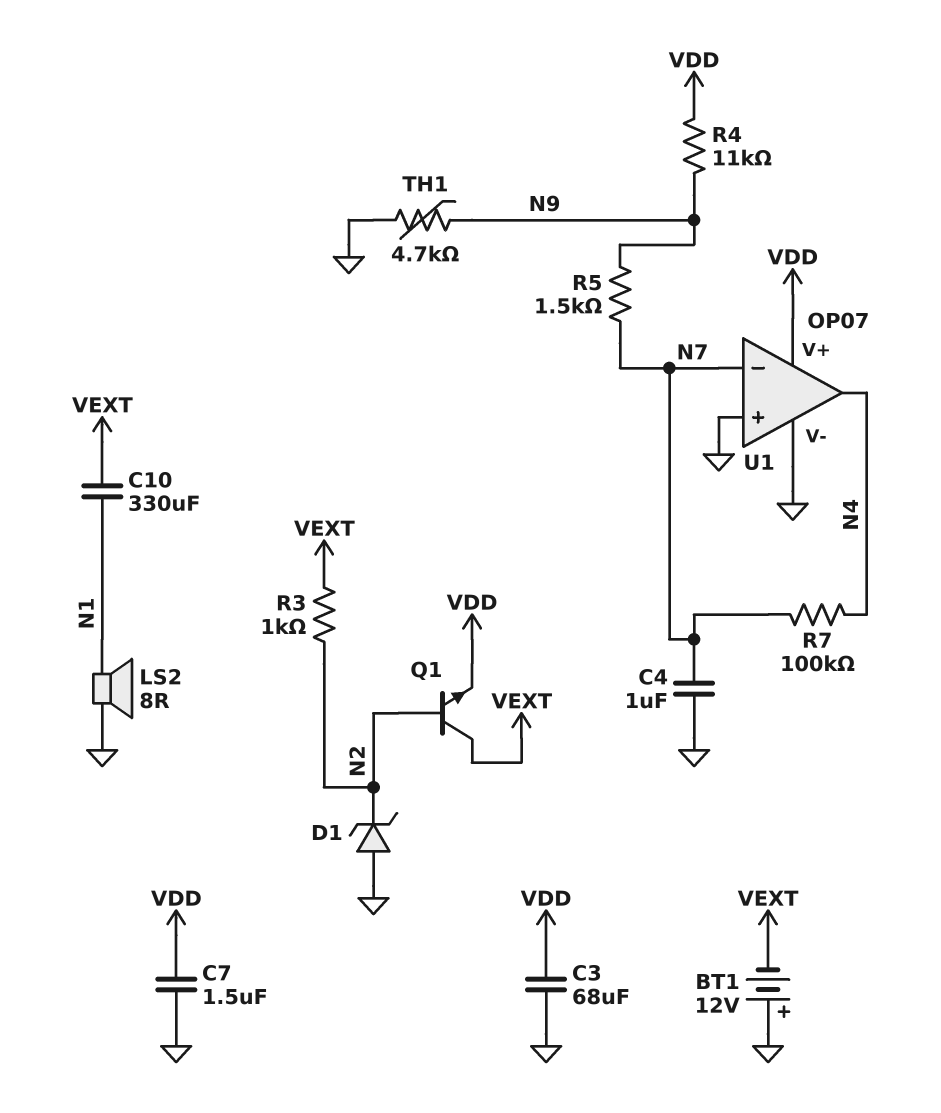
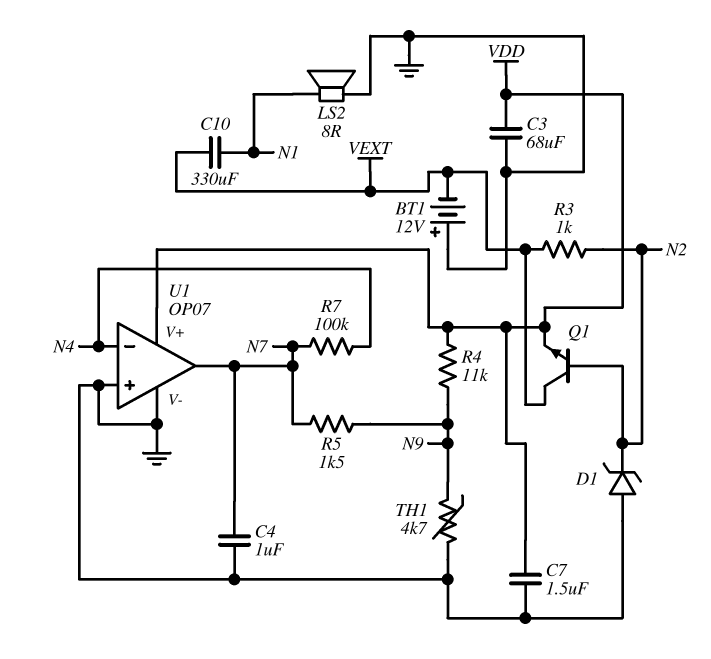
U1 pin in-: N7 -> N4
U1 pin out: N4 -> N7

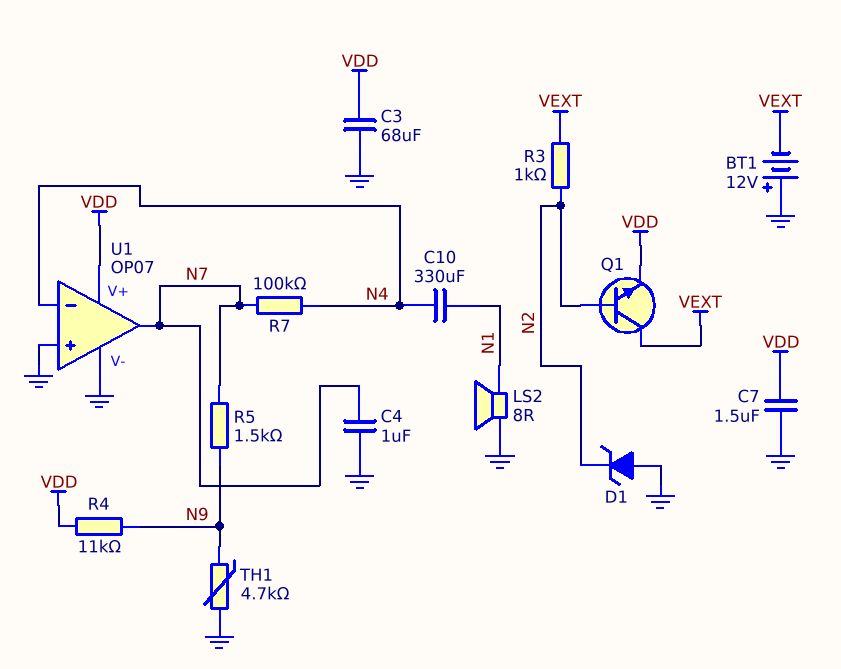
C10: 330uF (N1, VEXT) -> 330uF (N1, N4)

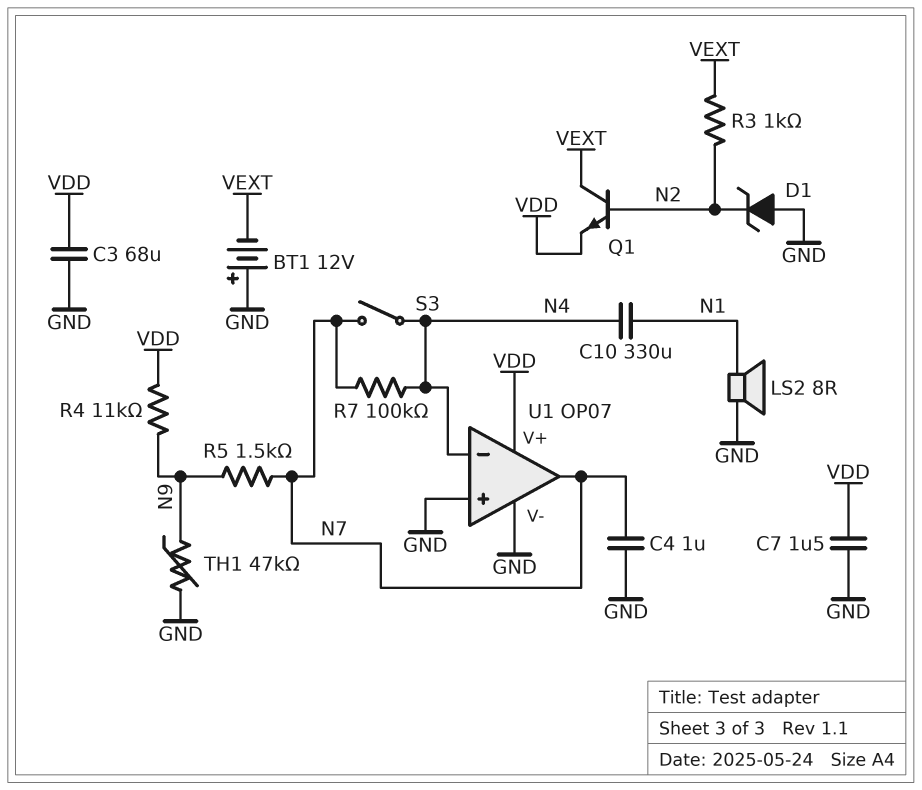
S3: none -> switch (N4, N7)
TH1: 4.7k (GND, N9) -> 47k (GND, N9)

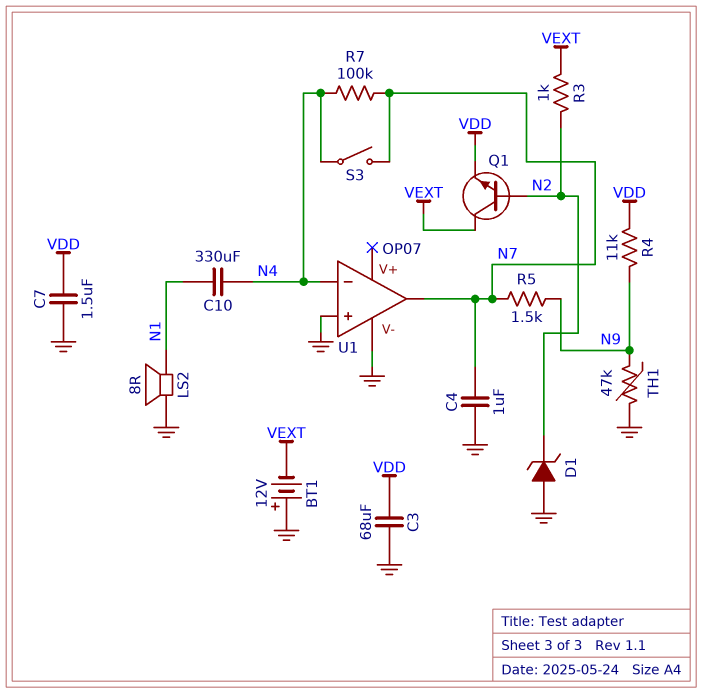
U1 pin V+: VDD -> none

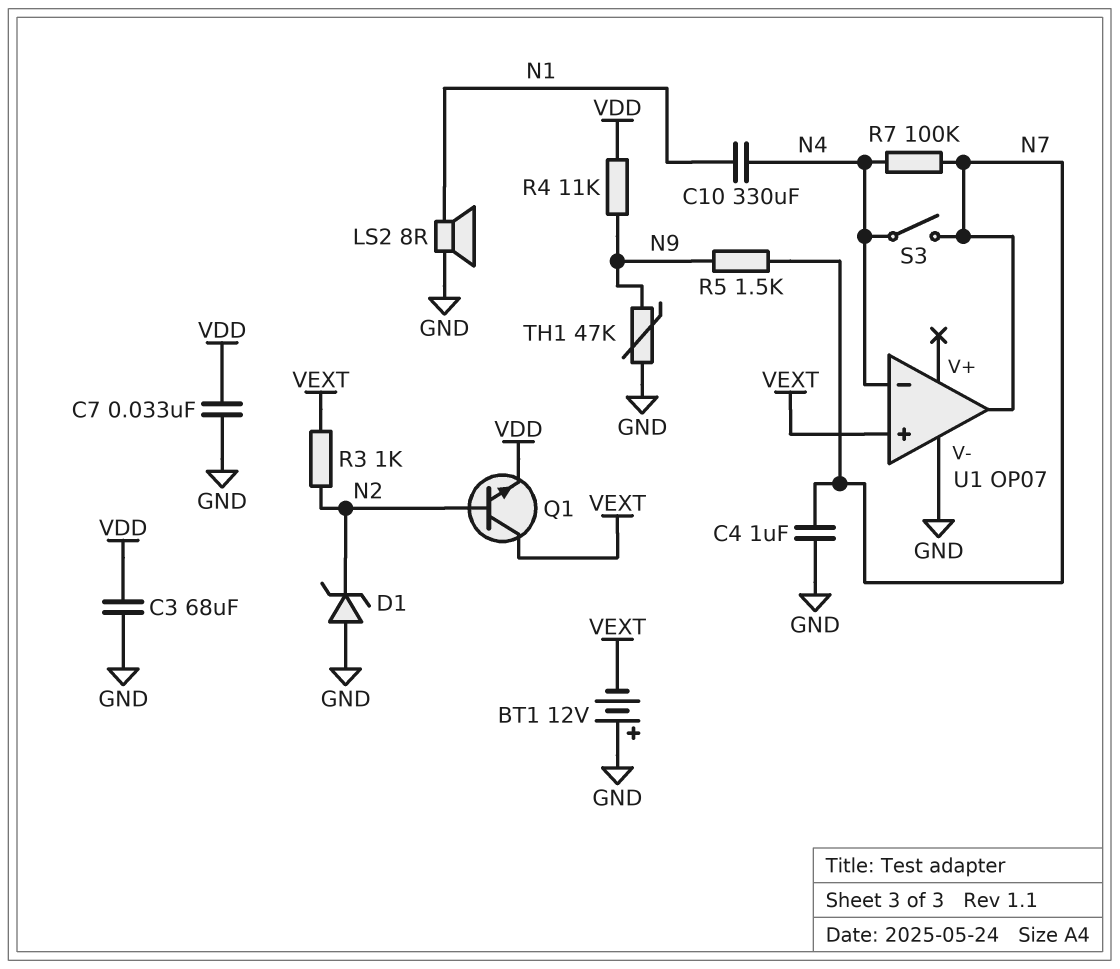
C7: 1.5uF (GND, VDD) -> 33nF (GND, VDD)
U1 pin in+: GND -> VEXT

